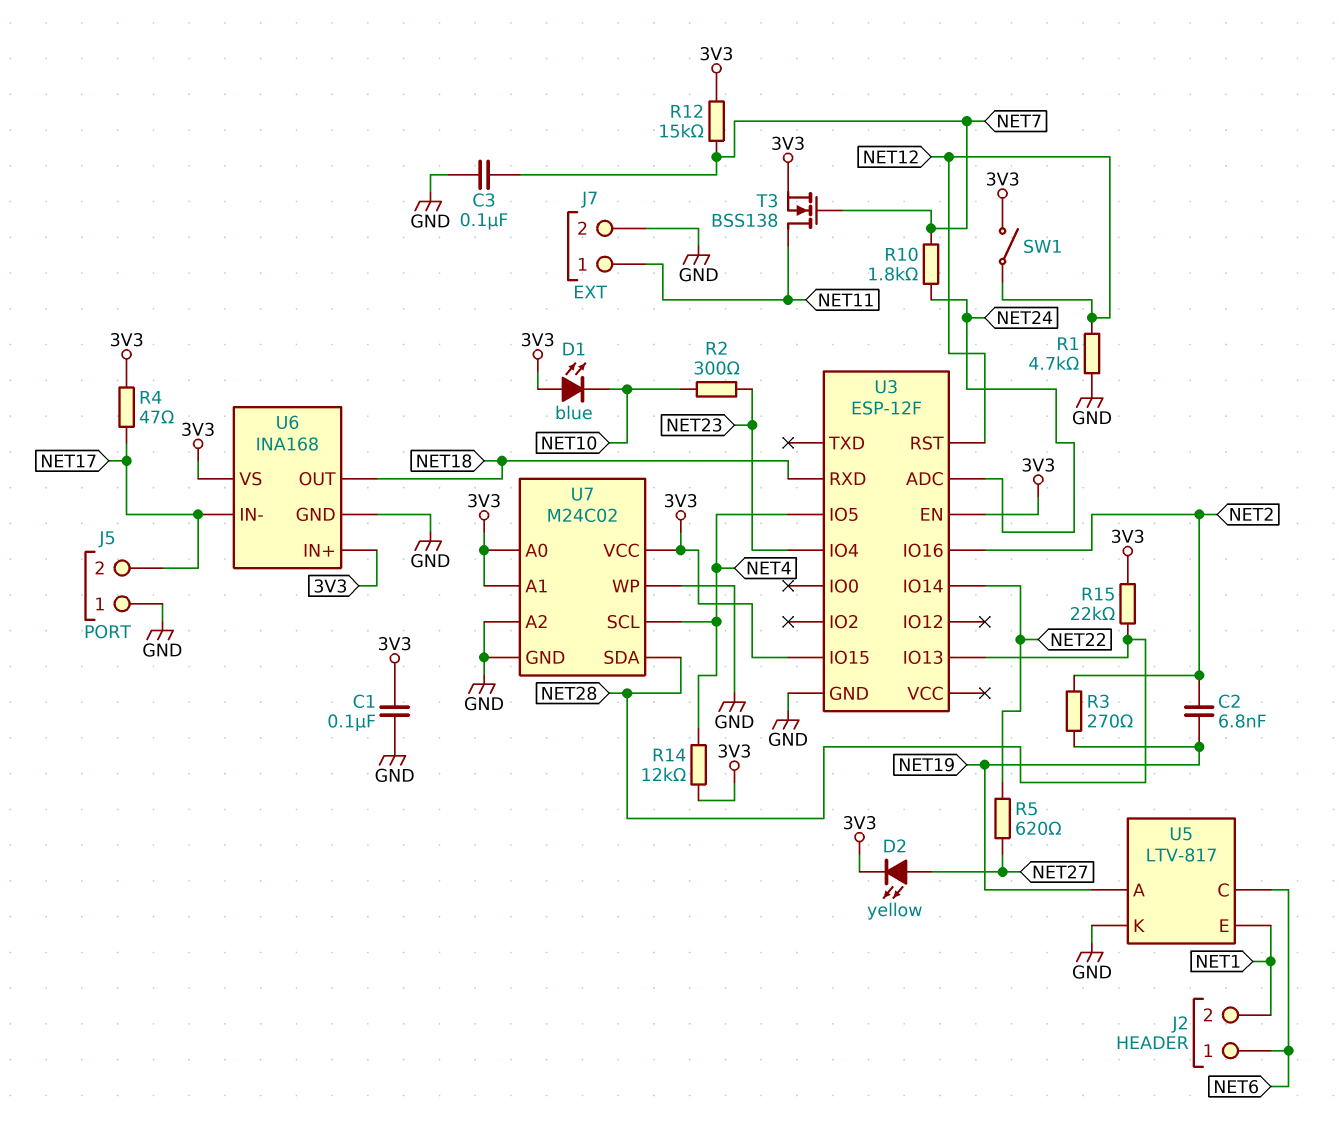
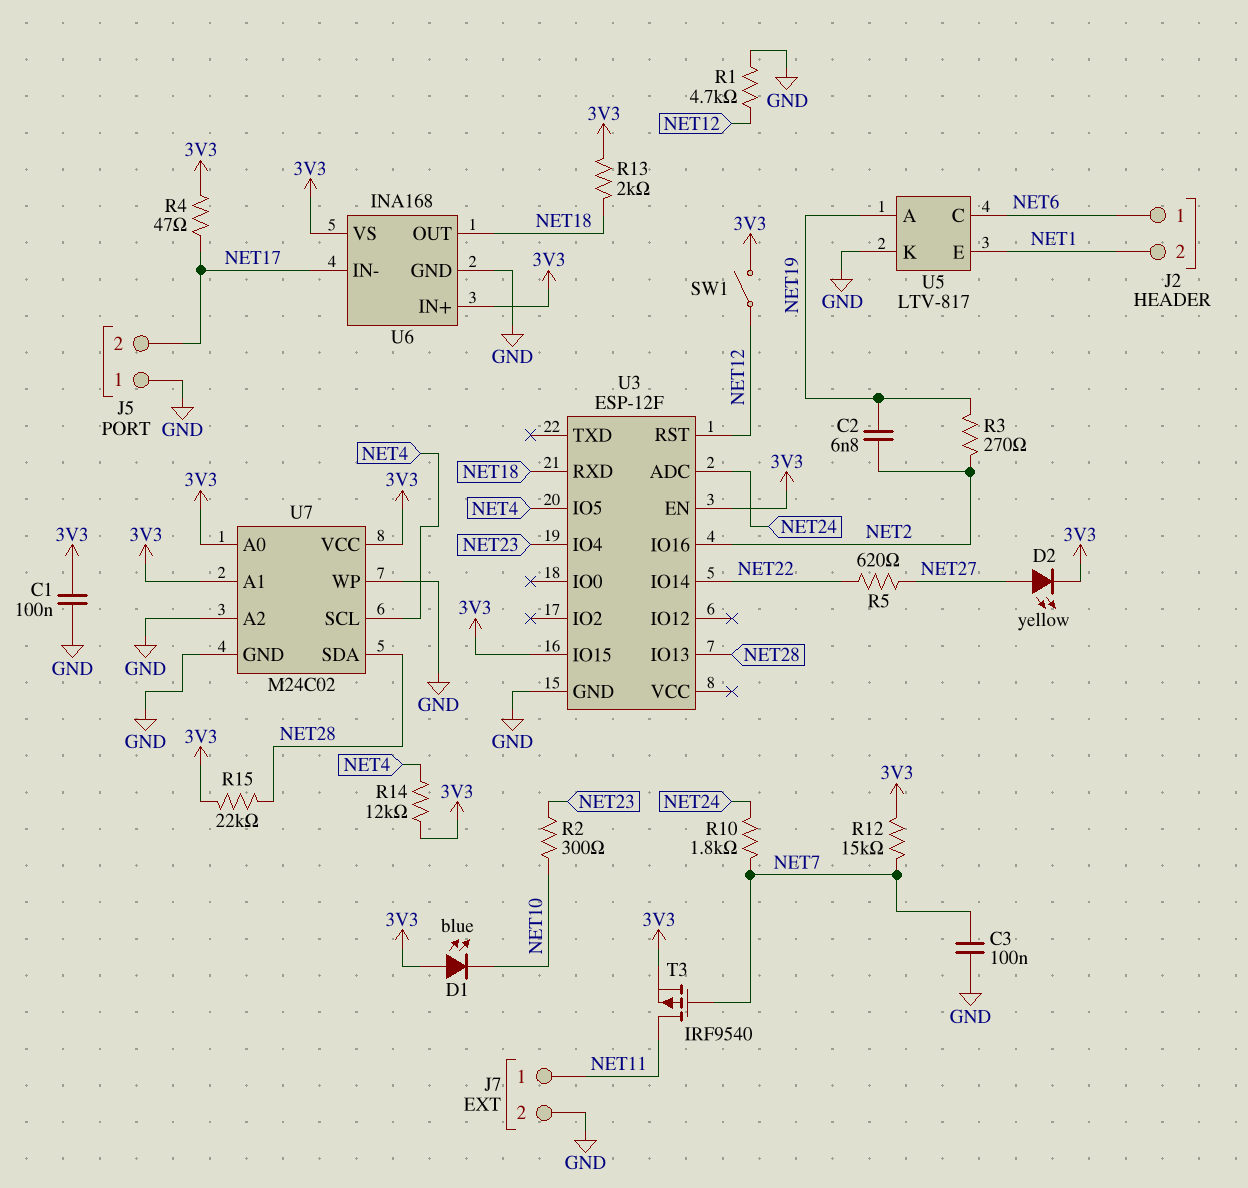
R13: none -> 2k (3V3, NET18)
T3: NMOS BSS138 (G NET7, D NET11, S 3V3) -> PMOS IRF9540 (G NET7, D NET11, S 3V3)

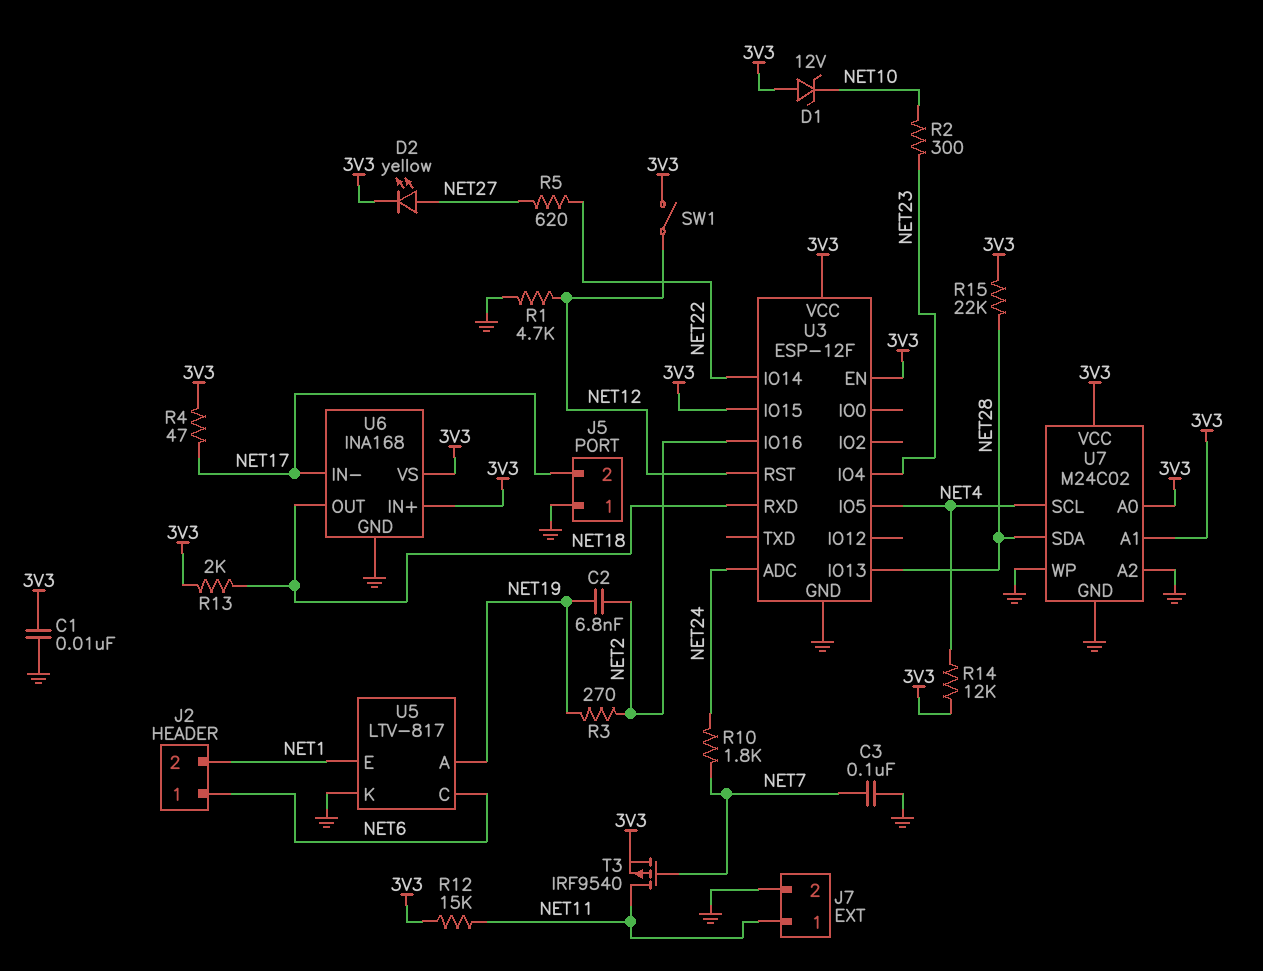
C1: 100nF (3V3, GND) -> 10nF (3V3, GND)
D1: LED blue (A 3V3, K NET10) -> zener 12V (A 3V3, K NET10)
R12: 15k (3V3, NET7) -> 15k (3V3, NET11)
U3 pin VCC: none -> 3V3

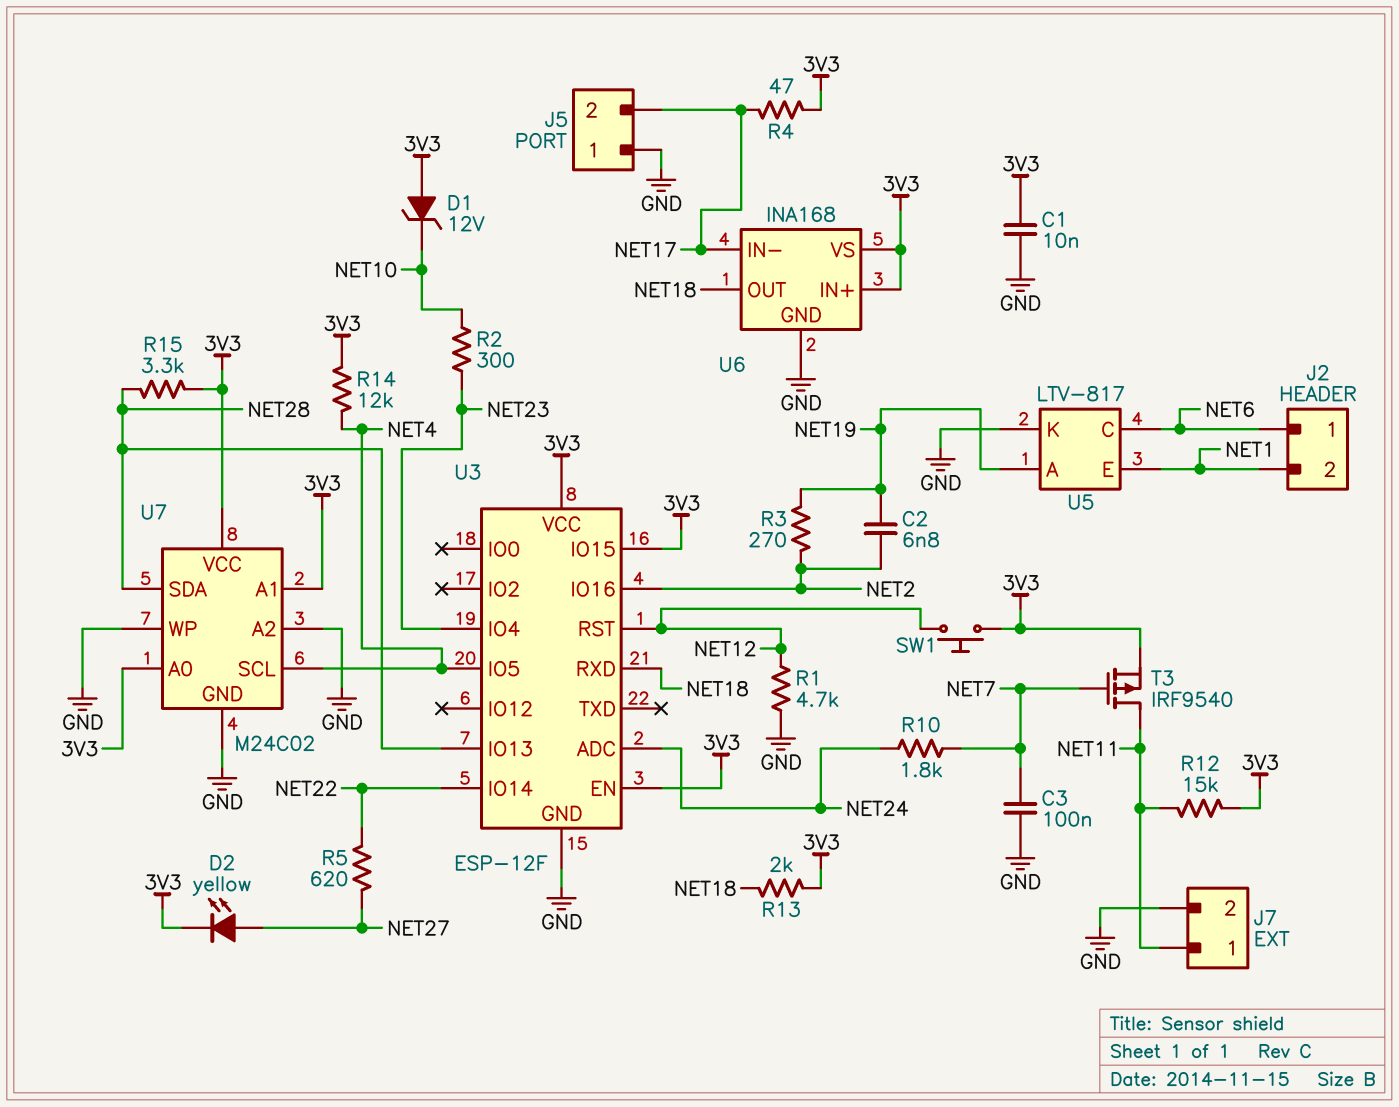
R15: 22k (3V3, NET28) -> 3.3k (3V3, NET28)
SW1: switch (3V3, NET12) -> button (3V3, NET12)

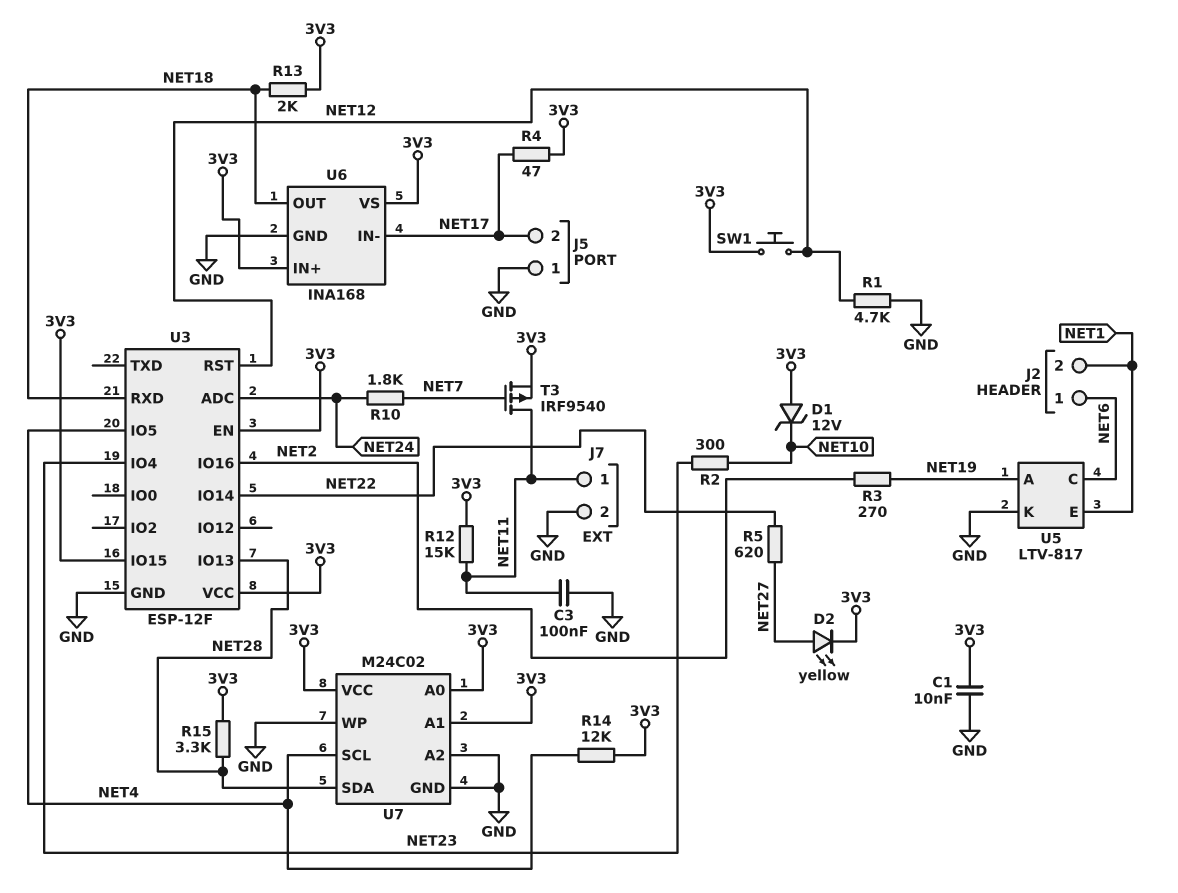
C2: 6.8nF (NET2, NET19) -> none
C3: 100nF (GND, NET7) -> 100nF (GND, NET11)

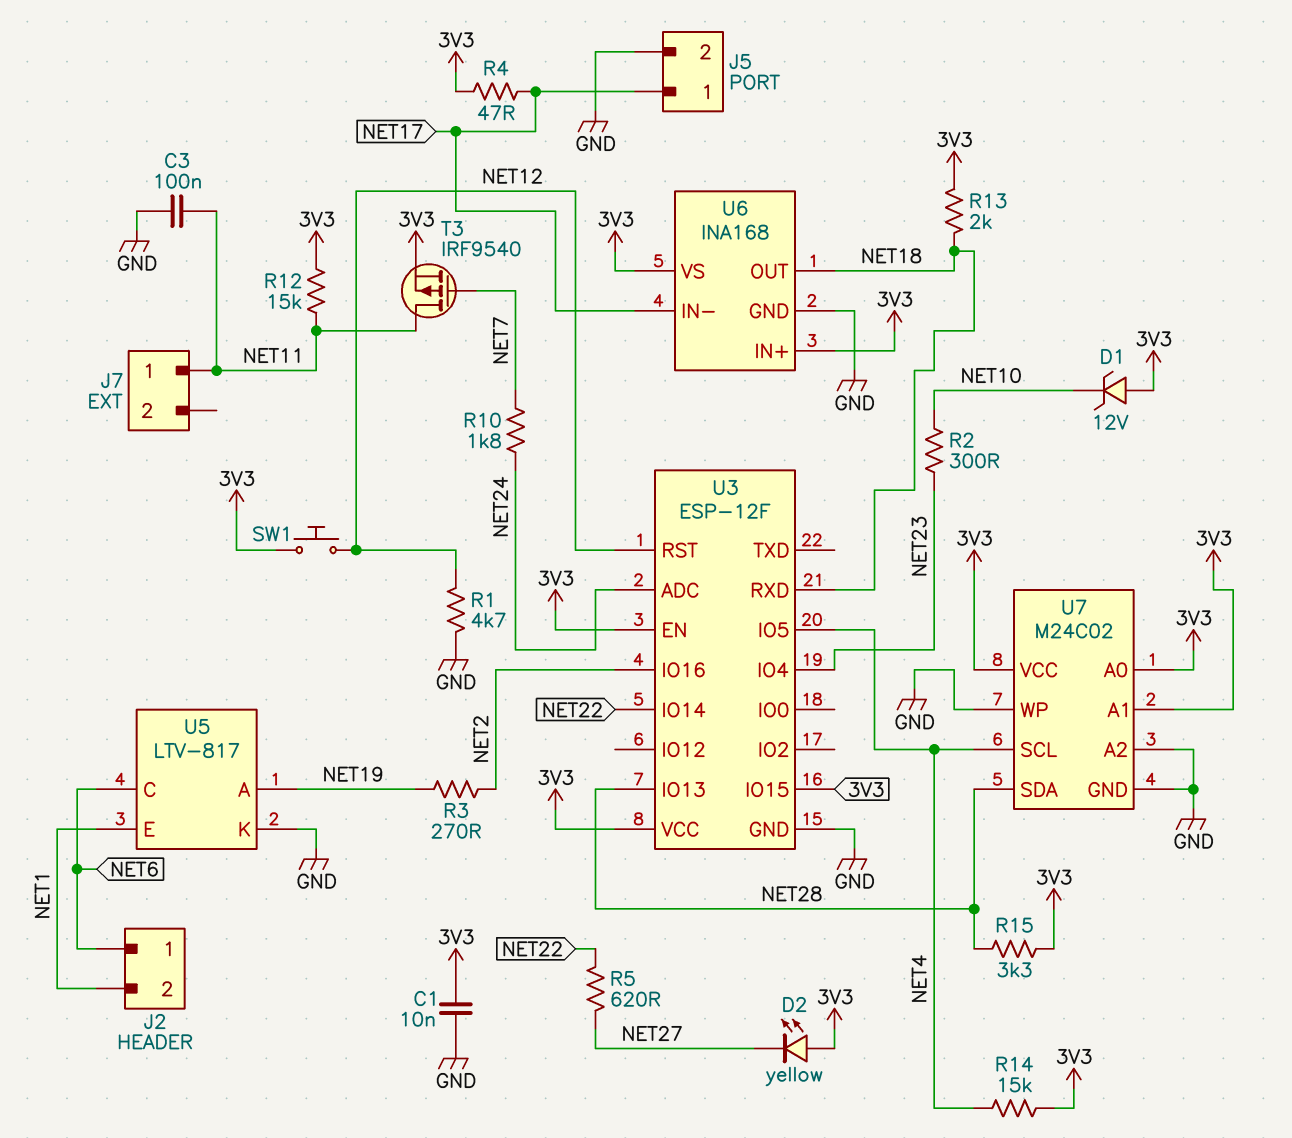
D2: LED yellow (A NET27, K 3V3) -> LED yellow (A 3V3, K NET27)
J5 pin 1: GND -> NET17
J5 pin 2: NET17 -> GND
J7 pin 2: GND -> none
R14: 12k (3V3, NET4) -> 15k (3V3, NET4)

